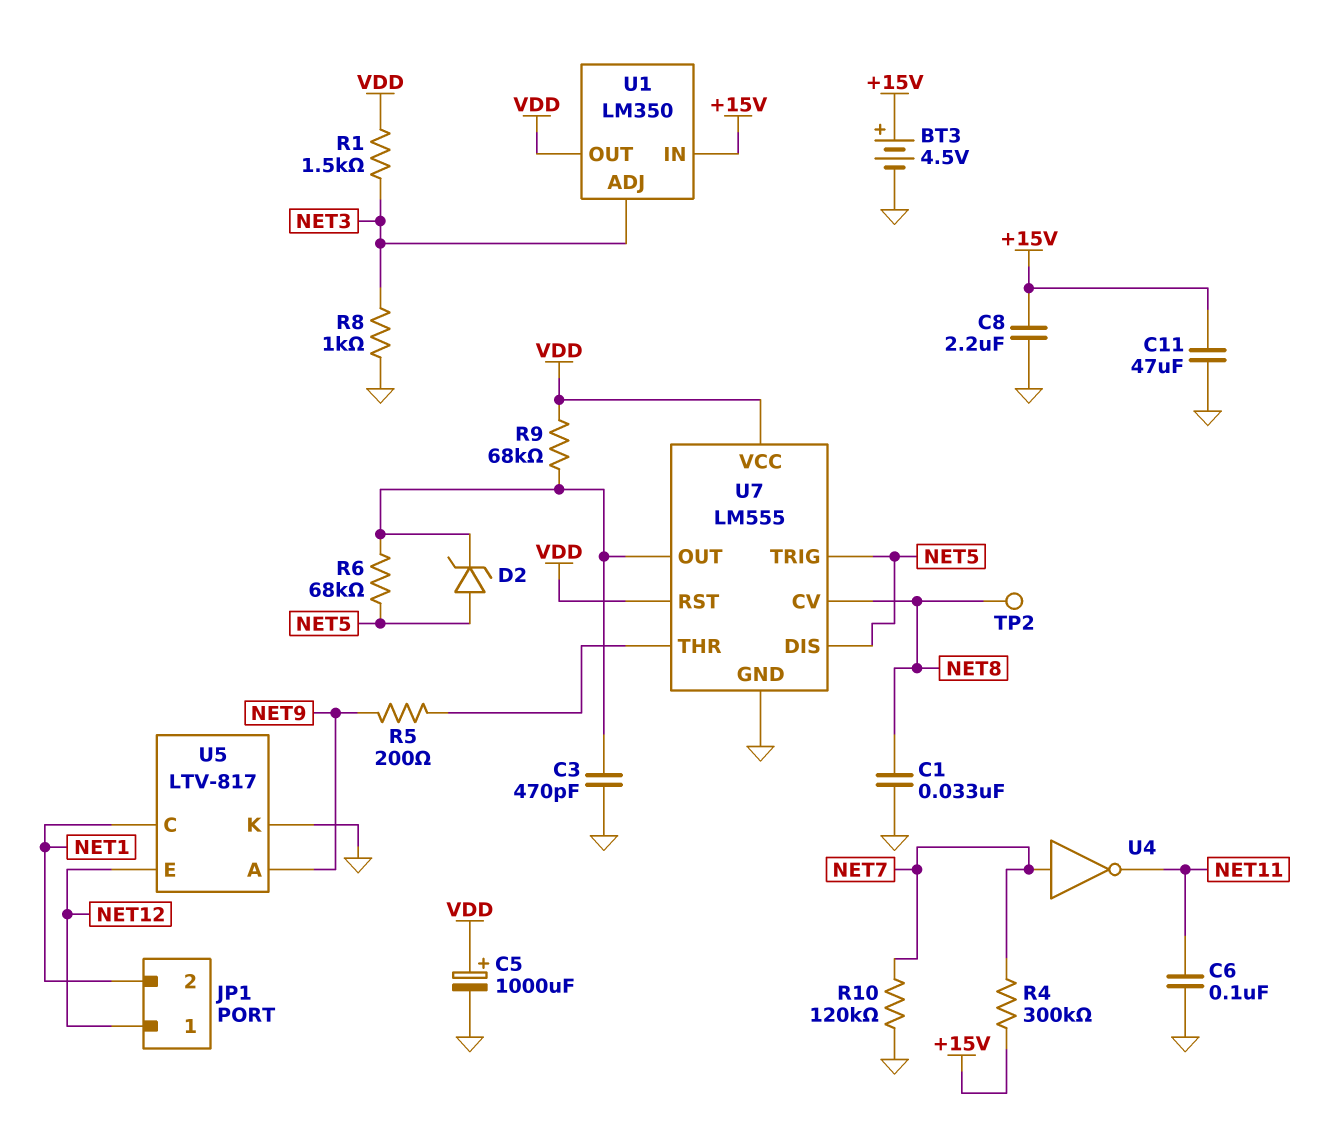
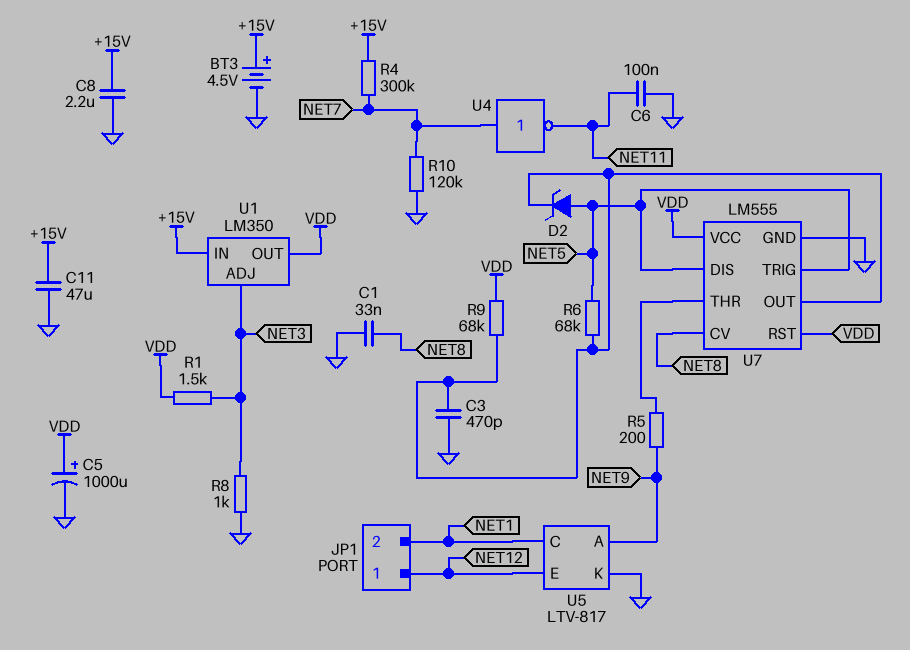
TP2: test point (NET8) -> none

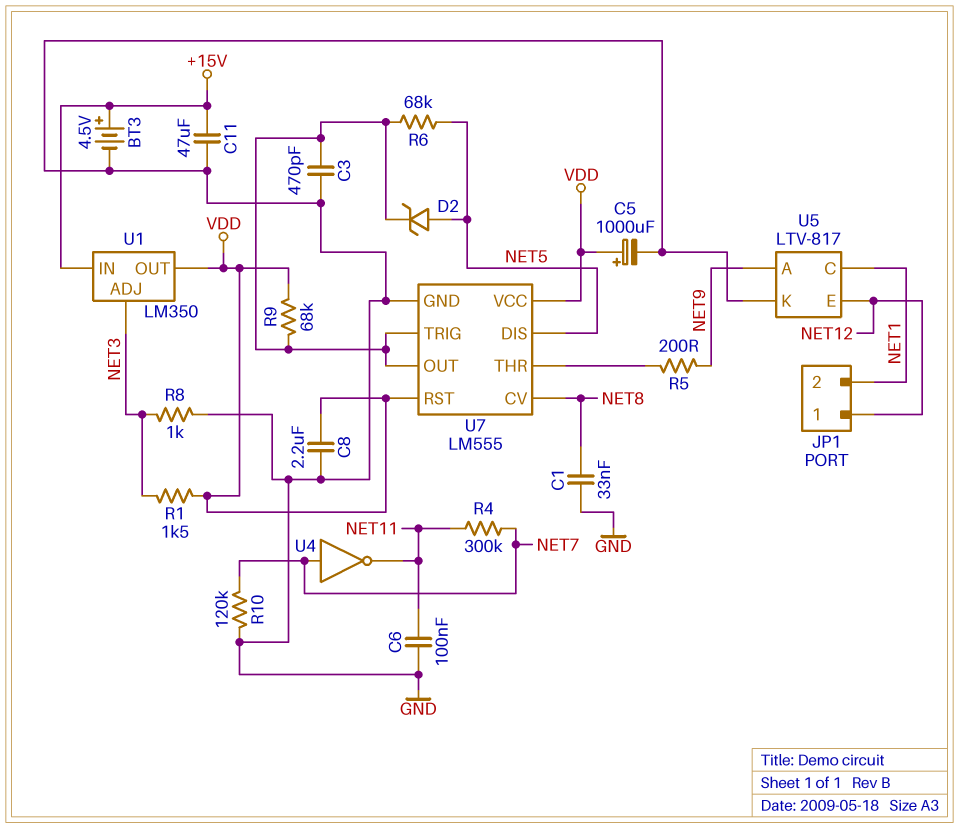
C8: 2.2uF (+15V, GND) -> 2.2uF (GND, VDD)
R4: 300k (+15V, NET7) -> 300k (NET7, NET11)
U7 pin TRIG: NET5 -> U7/OUT

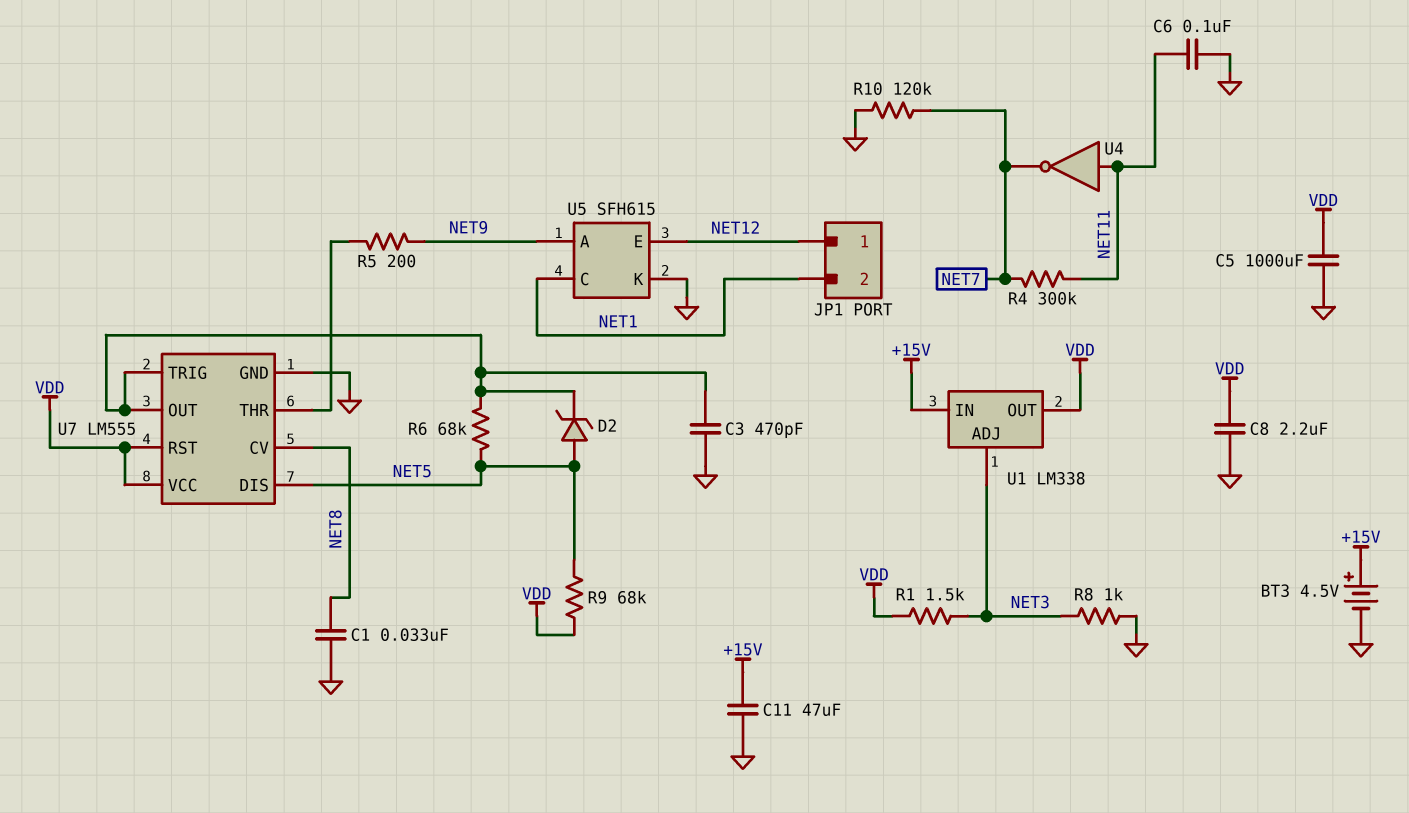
C5: 1000uF (plus VDD, minus GND) -> 1000uF (GND, VDD)
R9: 68k (U7/OUT, VDD) -> 68k (NET5, VDD)
U1: LM350 -> LM338
U4: NOT (in NET7, out NET11) -> NOT (in NET11, out NET7)
U5: LTV-817 -> SFH615

